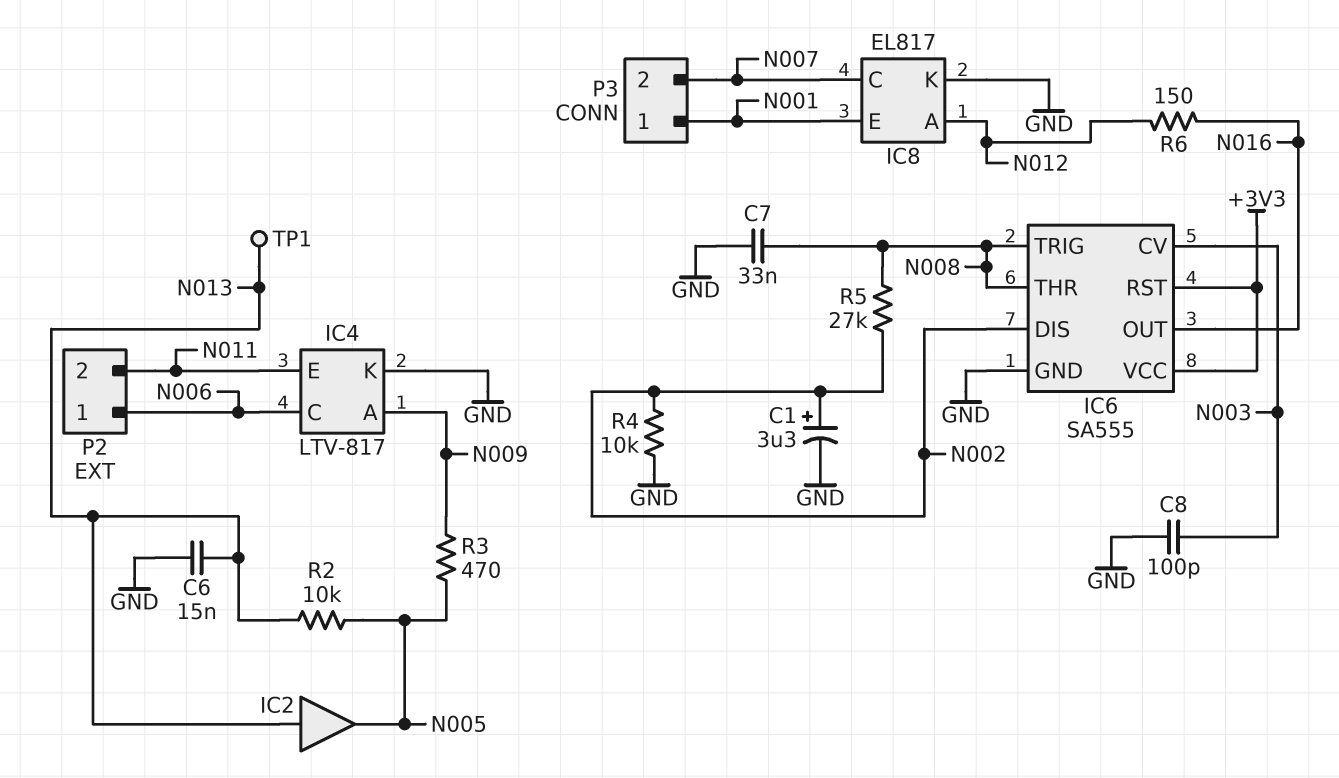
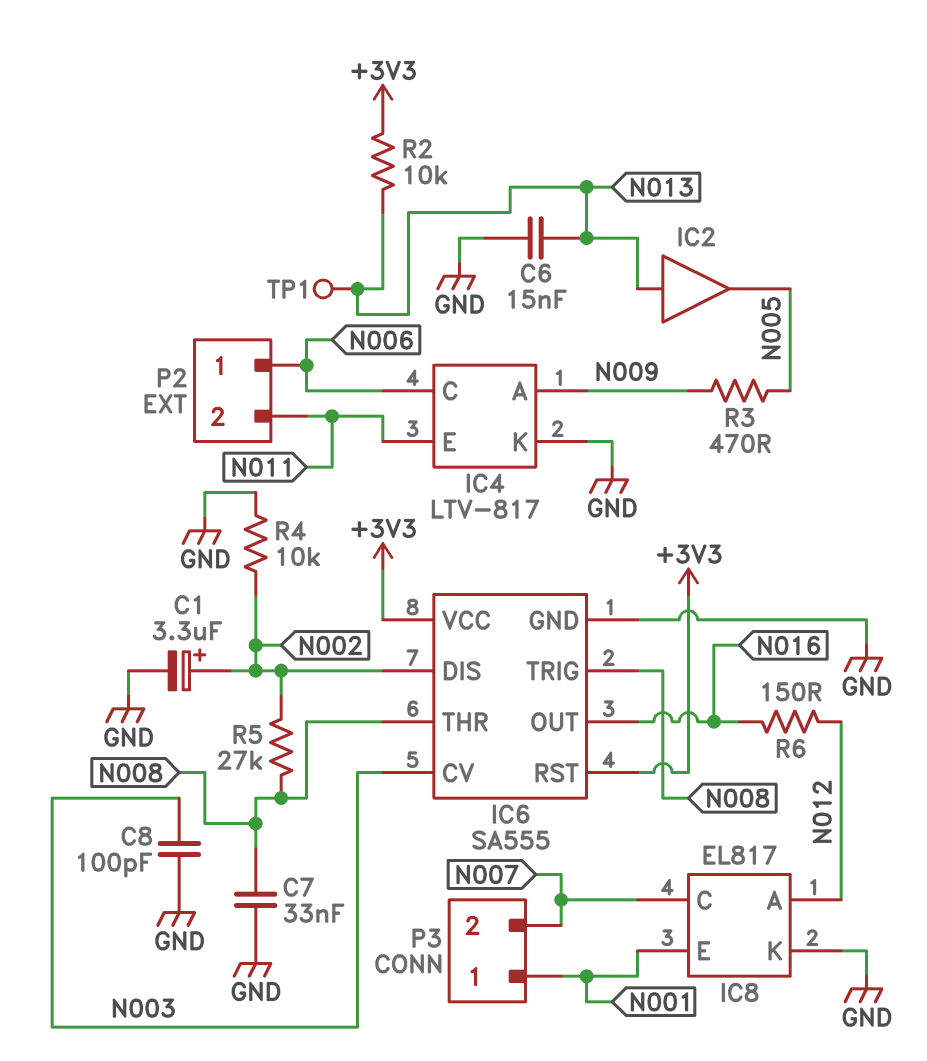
R2: 10k (N005, N013) -> 10k (+3V3, N013)

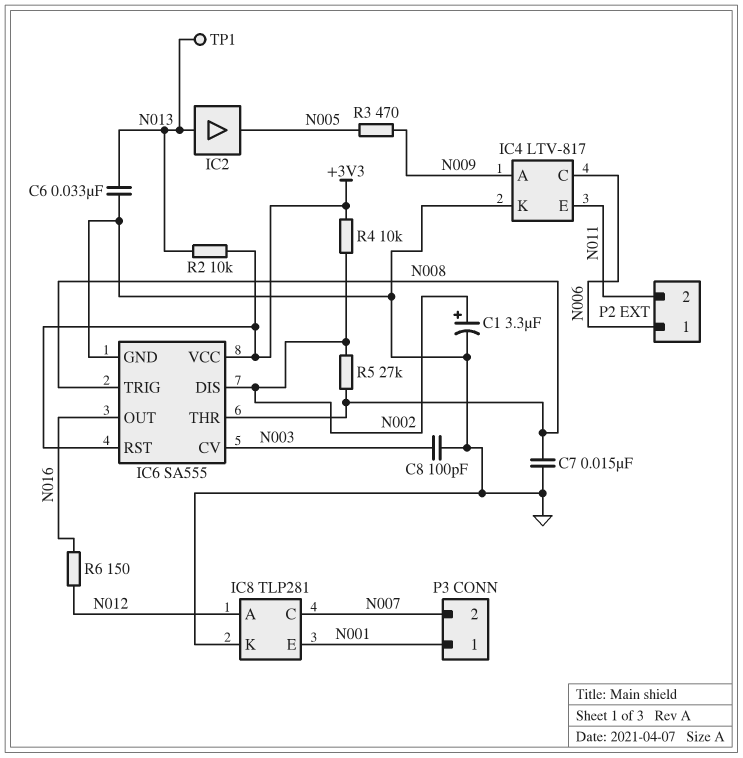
C6: 15nF (GND, N013) -> 33nF (GND, N013)
C7: 33nF (GND, N008) -> 15nF (GND, N008)
IC8: EL817 -> TLP281
R4: 10k (GND, N002) -> 10k (+3V3, N002)

